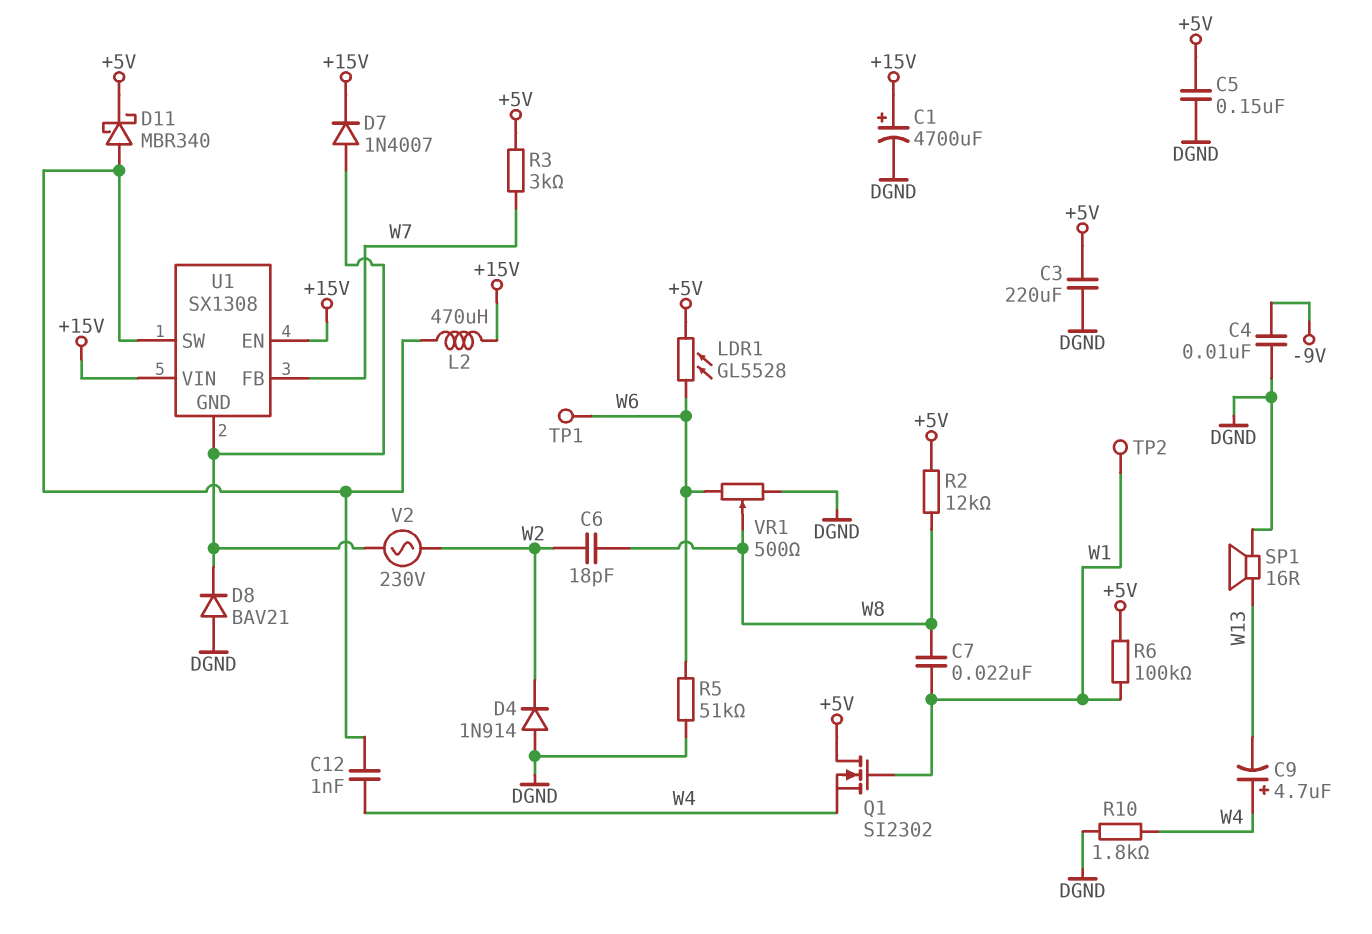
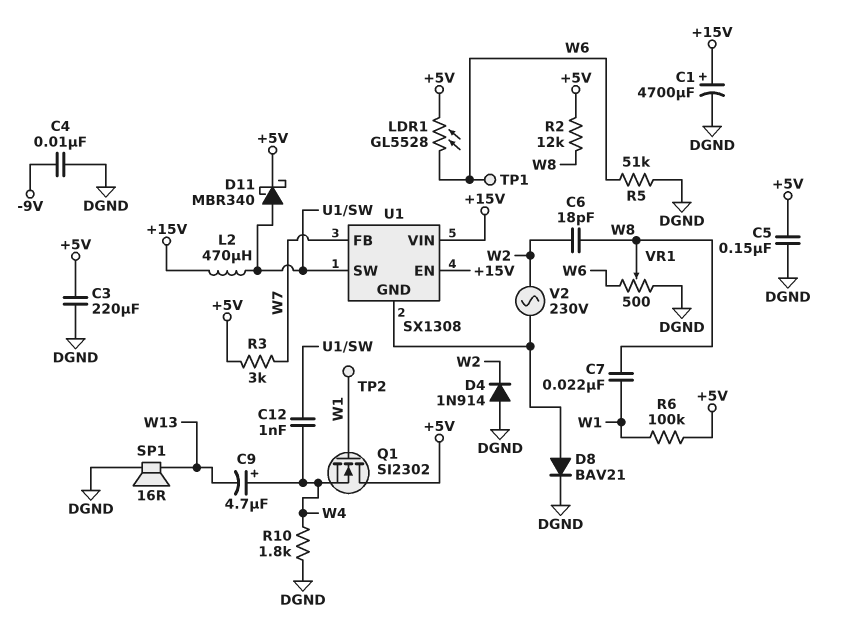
D7: diode 1N4007 (A U1/GND, K +15V) -> none
D8: diode BAV21 (A DGND, K U1/GND) -> diode BAV21 (A U1/GND, K DGND)

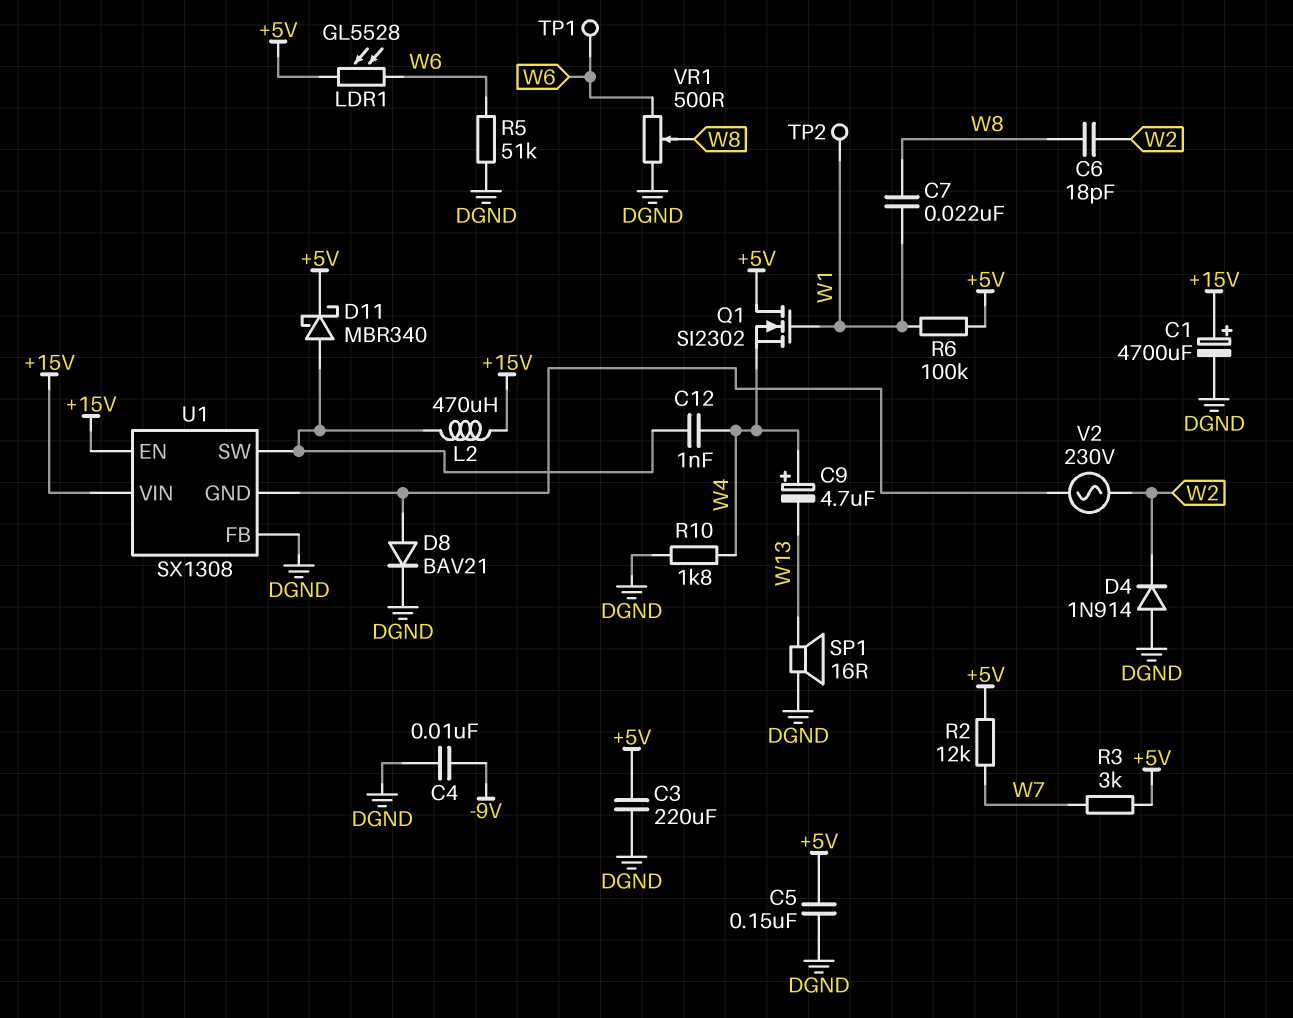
R2: 12k (+5V, W8) -> 12k (+5V, W7)
U1 pin FB: W7 -> DGND

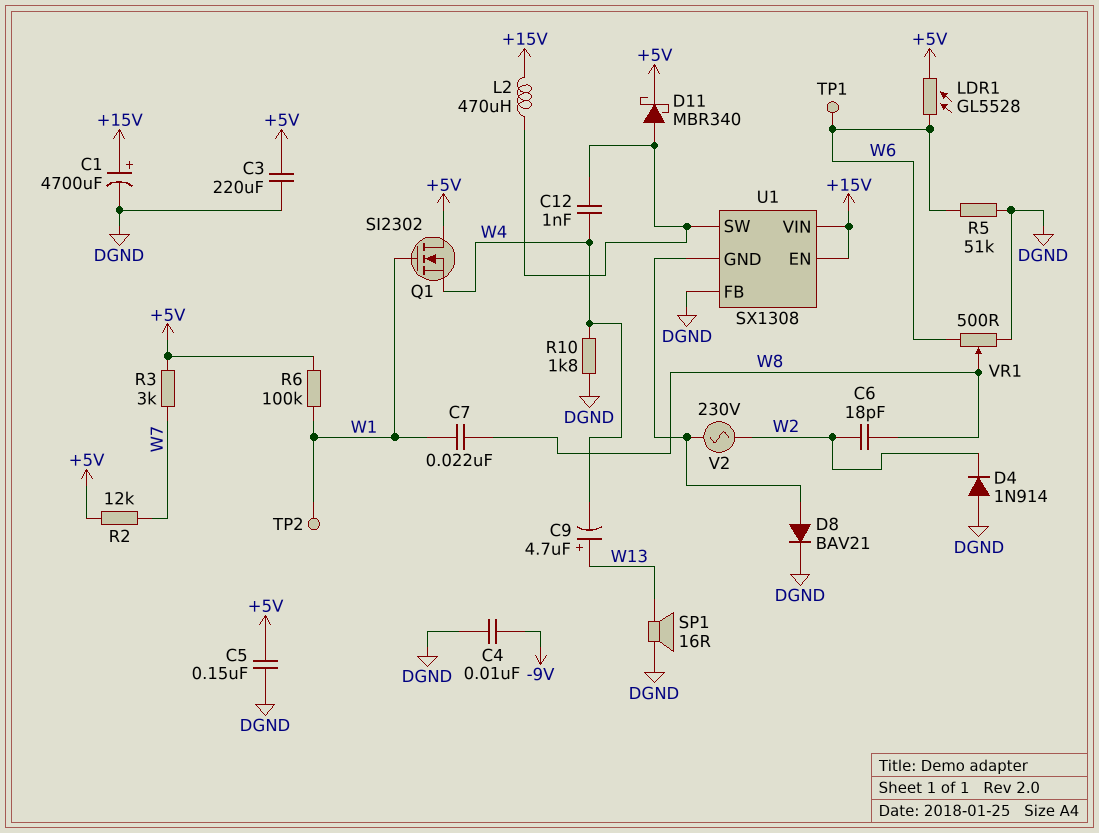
C9: 4.7uF (plus W4, minus W13) -> 4.7uF (plus W13, minus W4)

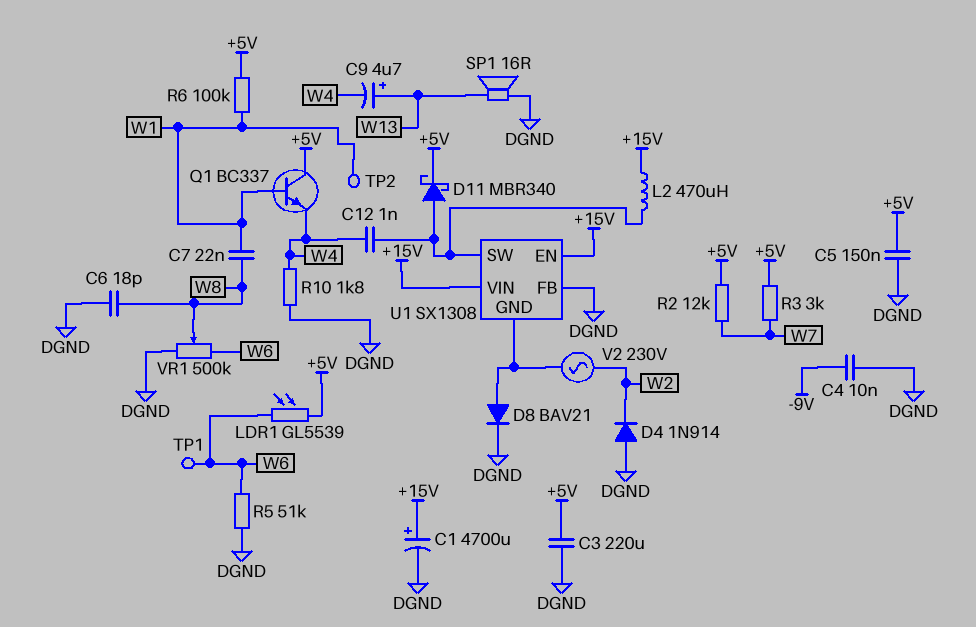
C6: 18pF (W2, W8) -> 18pF (DGND, W8)
LDR1: GL5528 (+5V, W6) -> GL5539 (+5V, W6)
Q1: NMOS SI2302 (G W1, D +5V, S W4) -> NPN BC337 (B W1, C +5V, E W4)
VR1: 500 (DGND, W6, wiper W8) -> 500k (DGND, W6, wiper W8)

